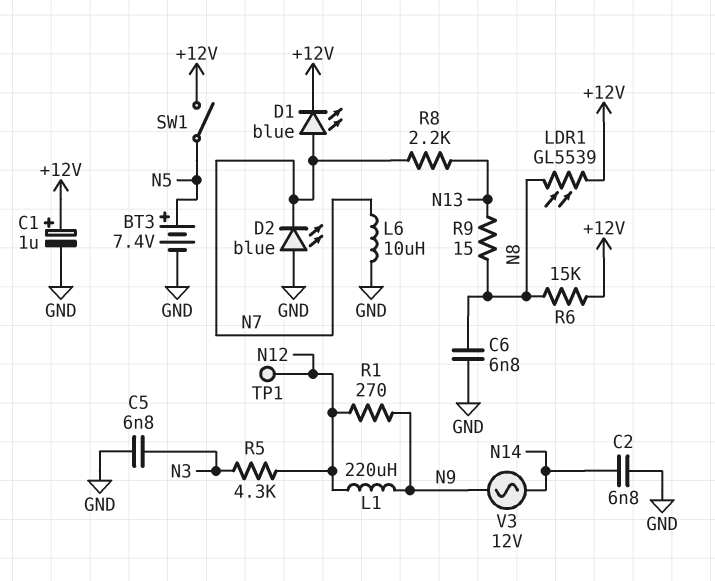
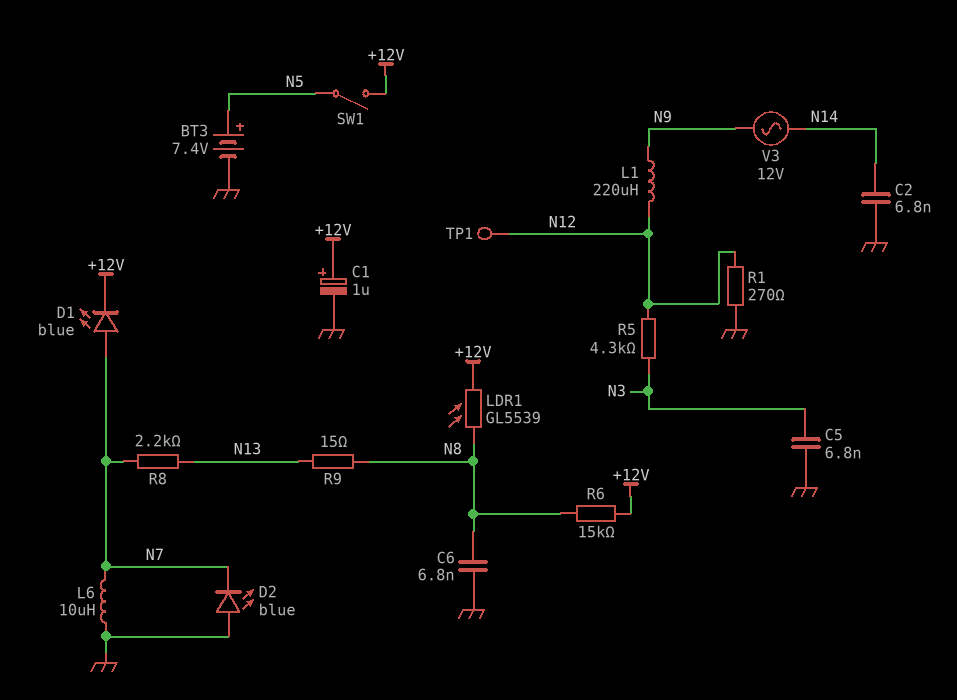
R1: 270 (N9, N12) -> 270 (GND, N12)

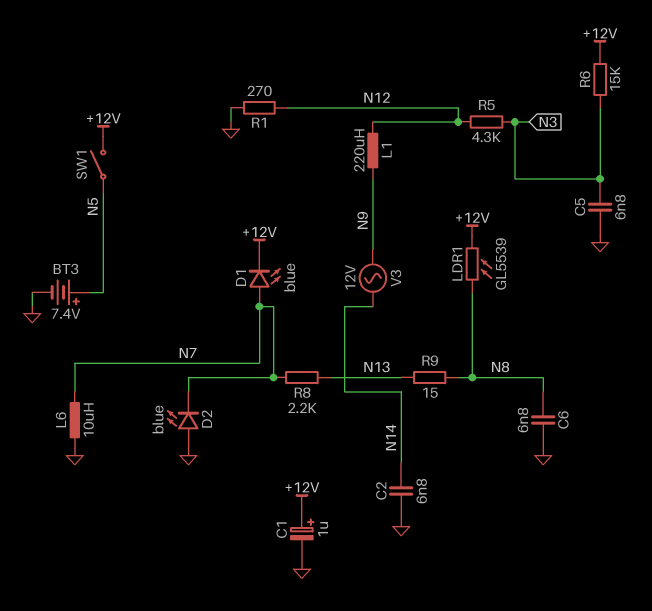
R6: 15k (+12V, N8) -> 15k (+12V, N3)
TP1: test point (N12) -> none

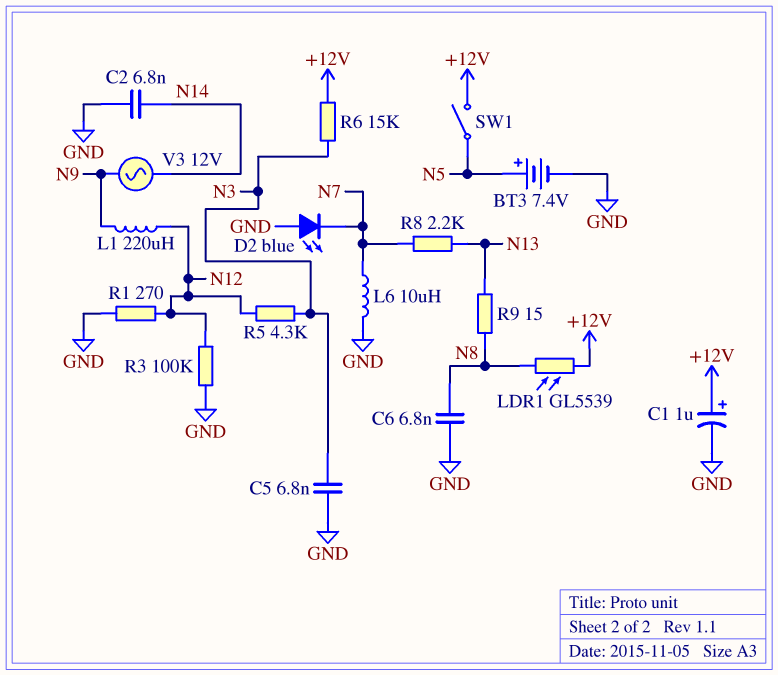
D1: LED blue (A N7, K +12V) -> none
R3: none -> 100k (GND, N12)

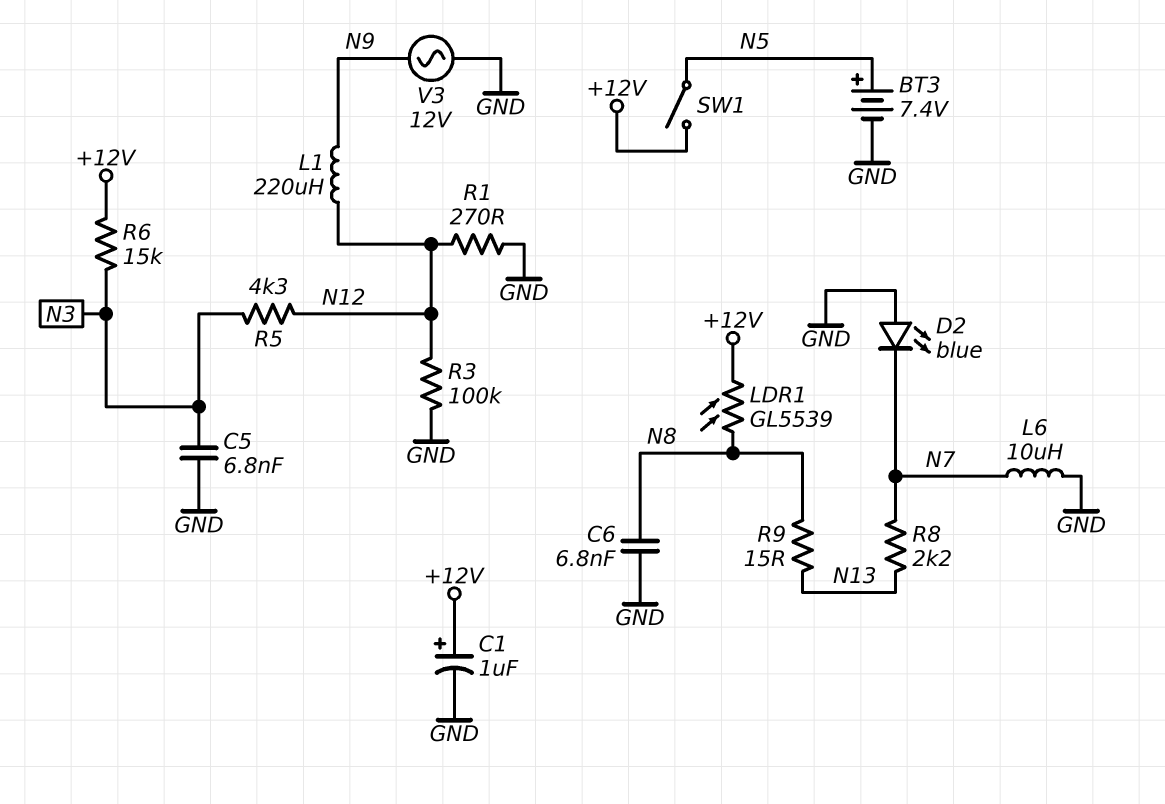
C2: 6.8nF (GND, N14) -> none
V3: AC 12V (N9, N14) -> AC 12V (GND, N9)

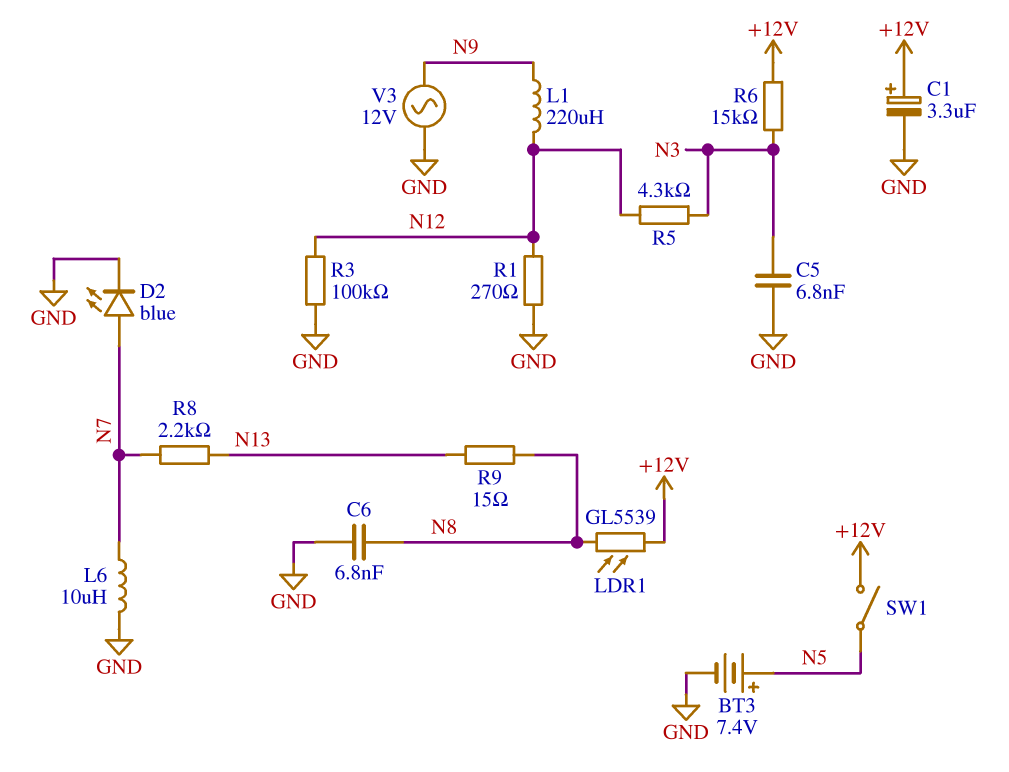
C1: 1uF (plus +12V, minus GND) -> 3.3uF (plus +12V, minus GND)
D2: LED blue (A GND, K N7) -> LED blue (A N7, K GND)

